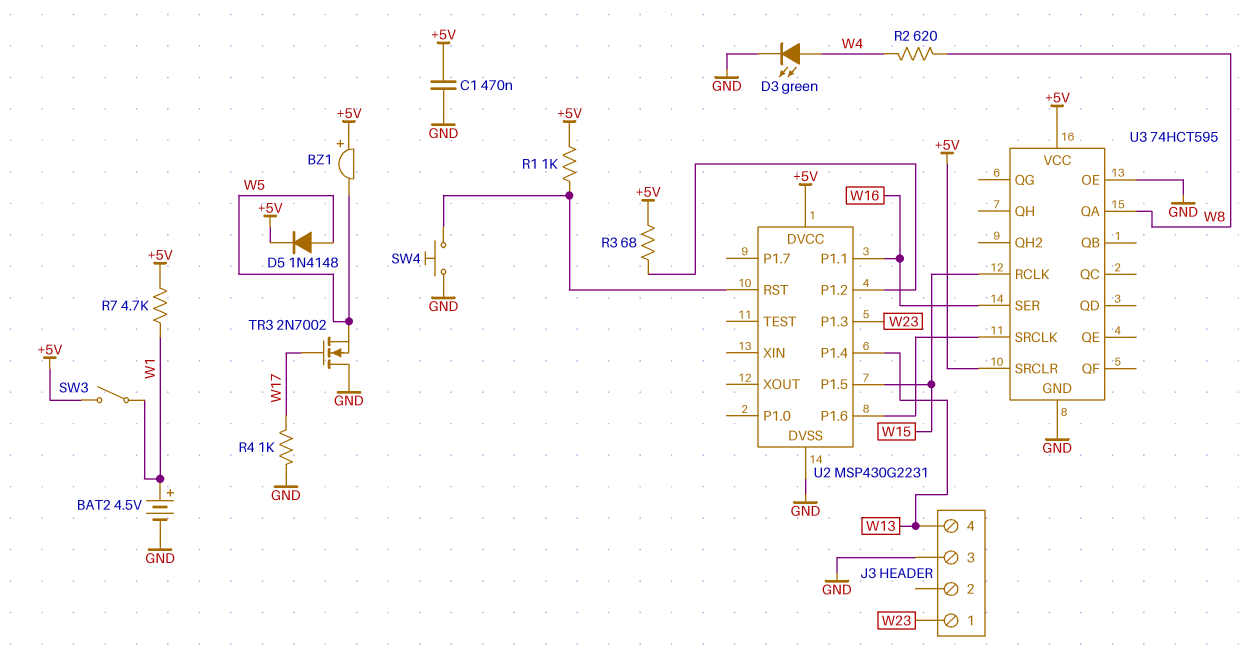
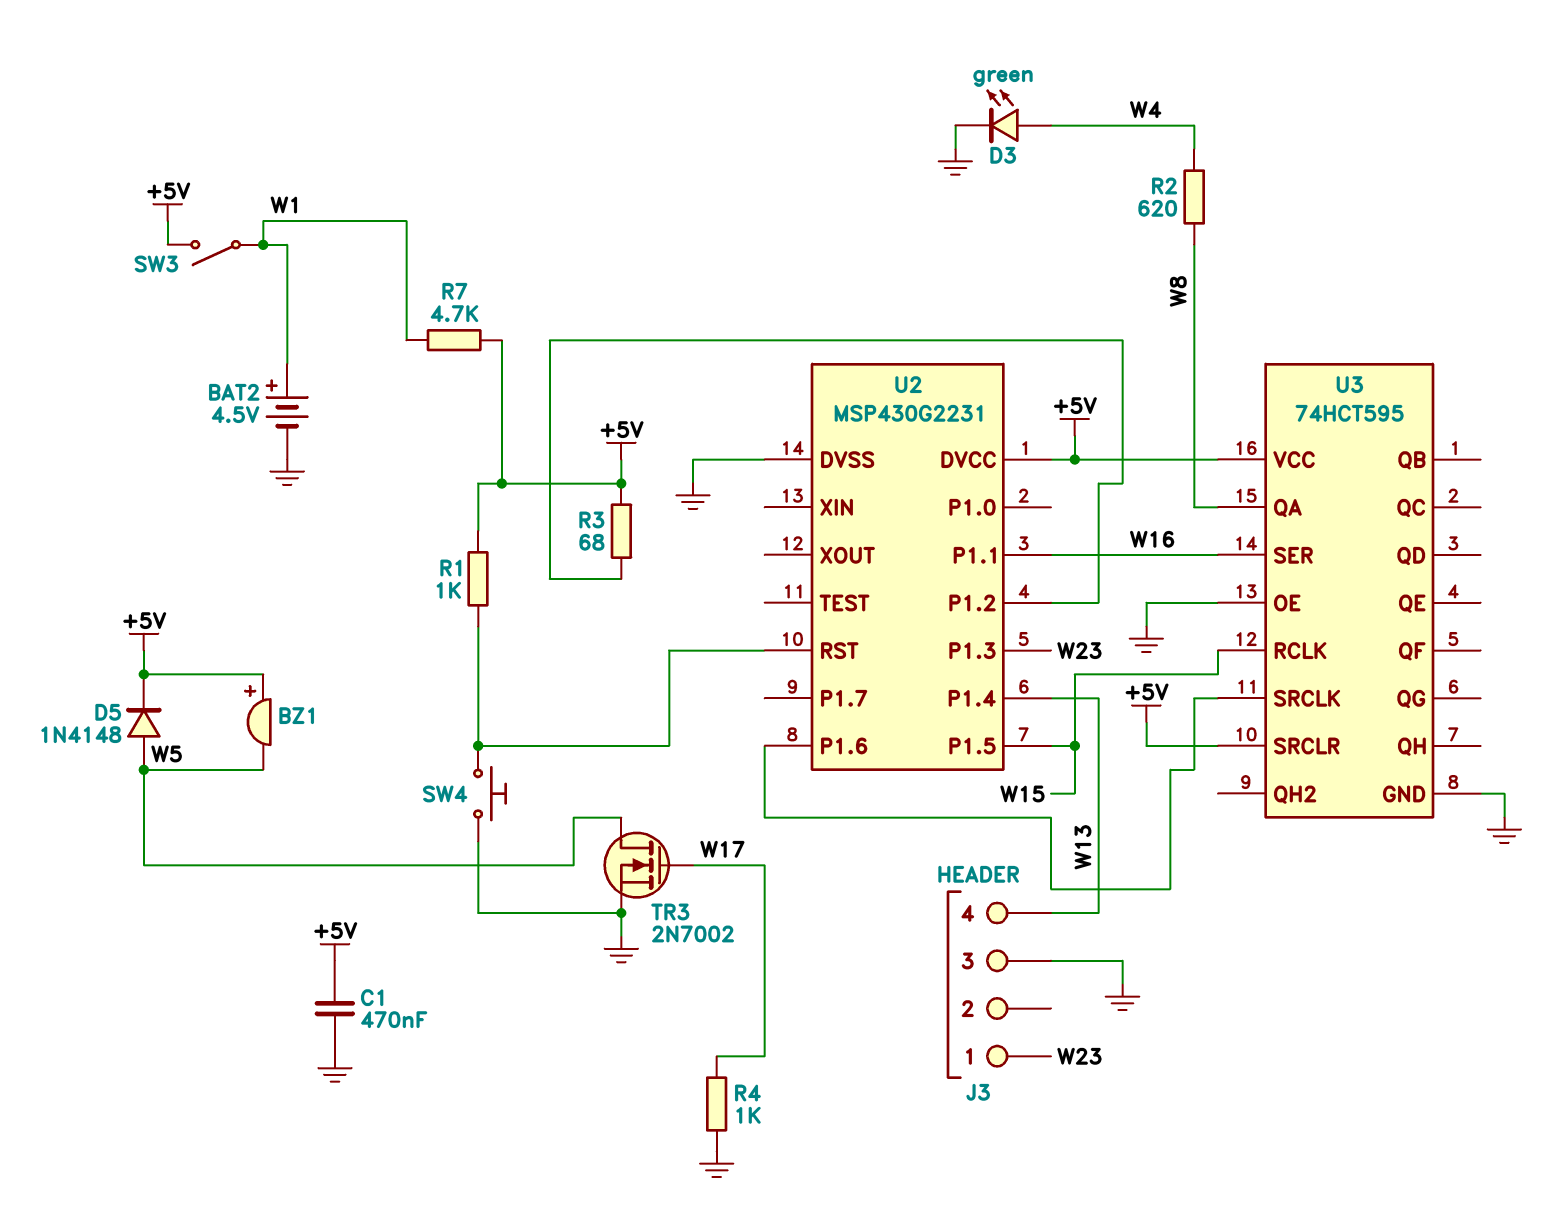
TR3: NMOS 2N7002 (G W17, D GND, S W5) -> NMOS 2N7002 (G W17, D W5, S GND)

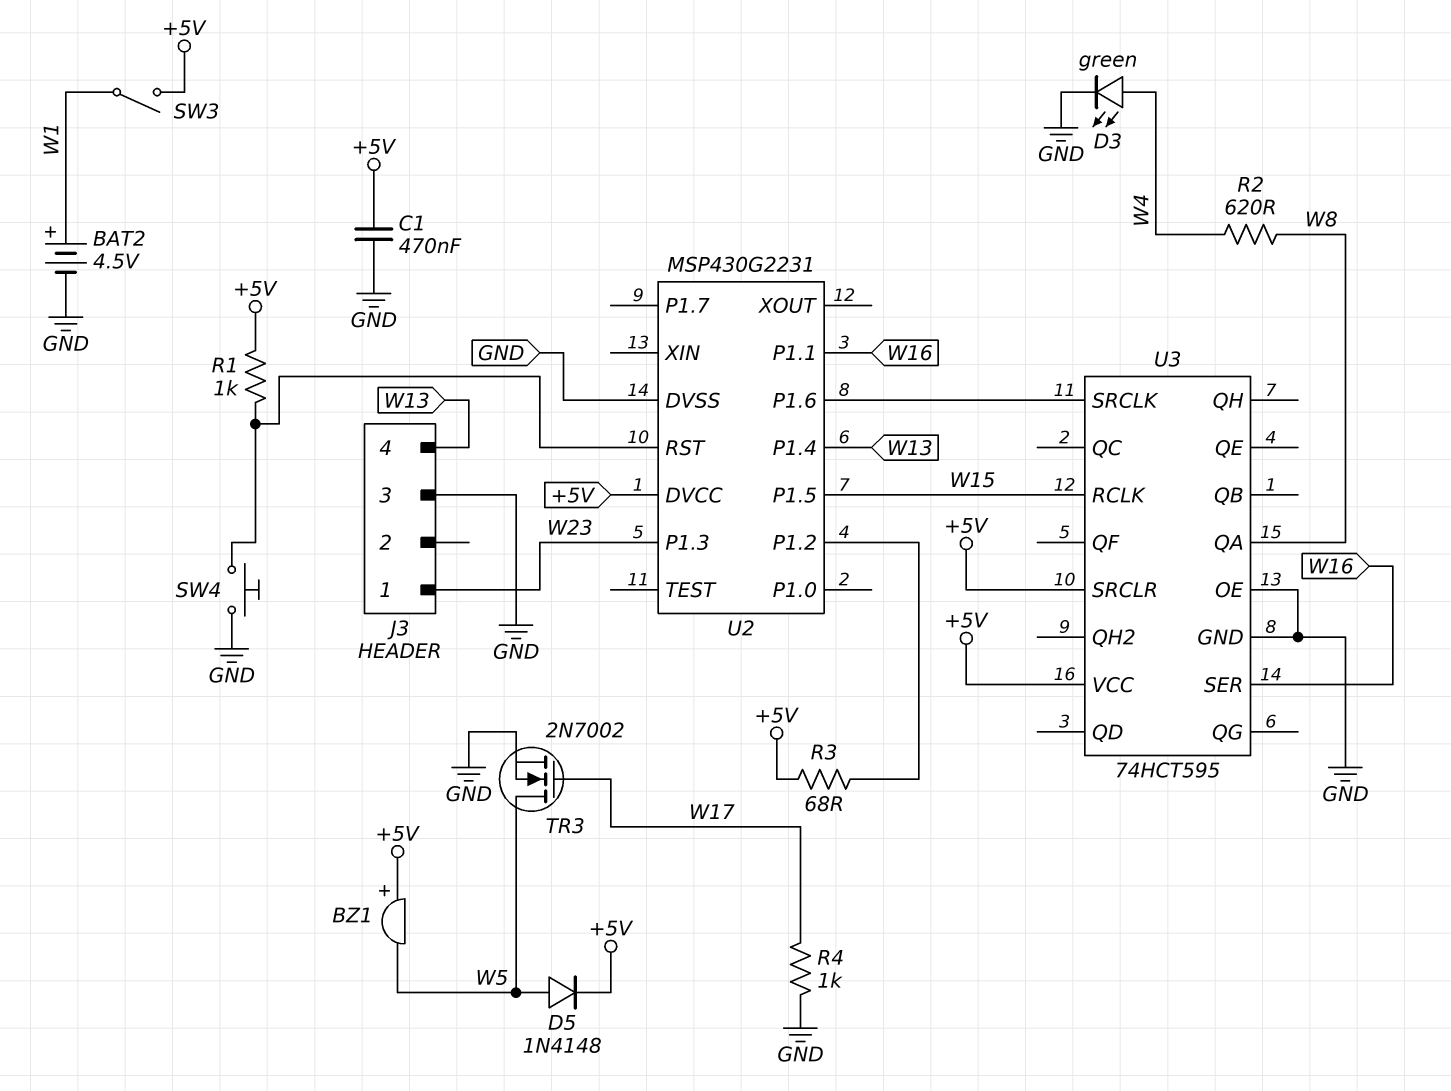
R7: 4.7k (+5V, W1) -> none

